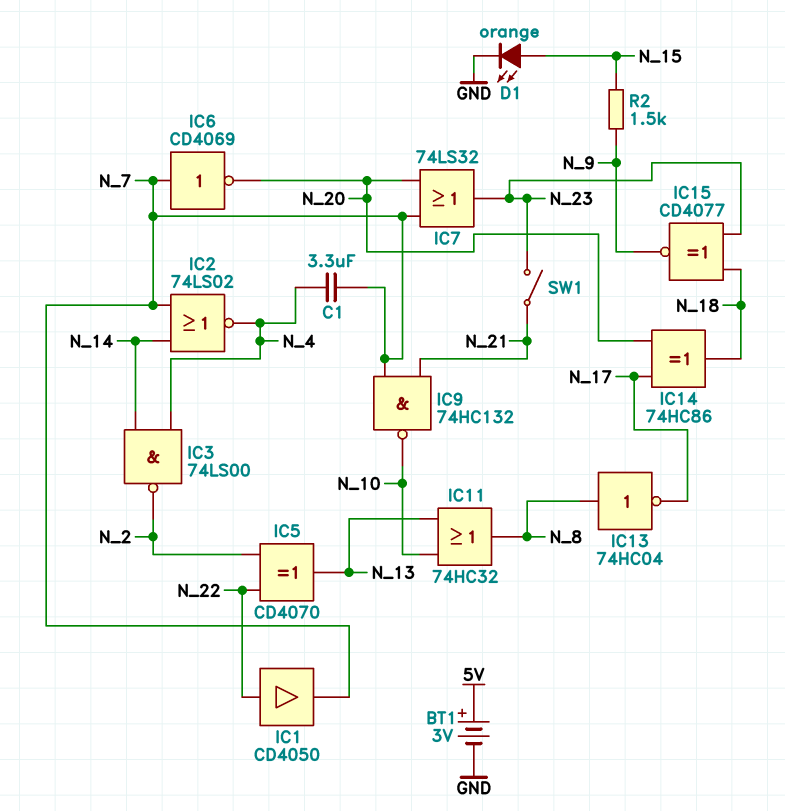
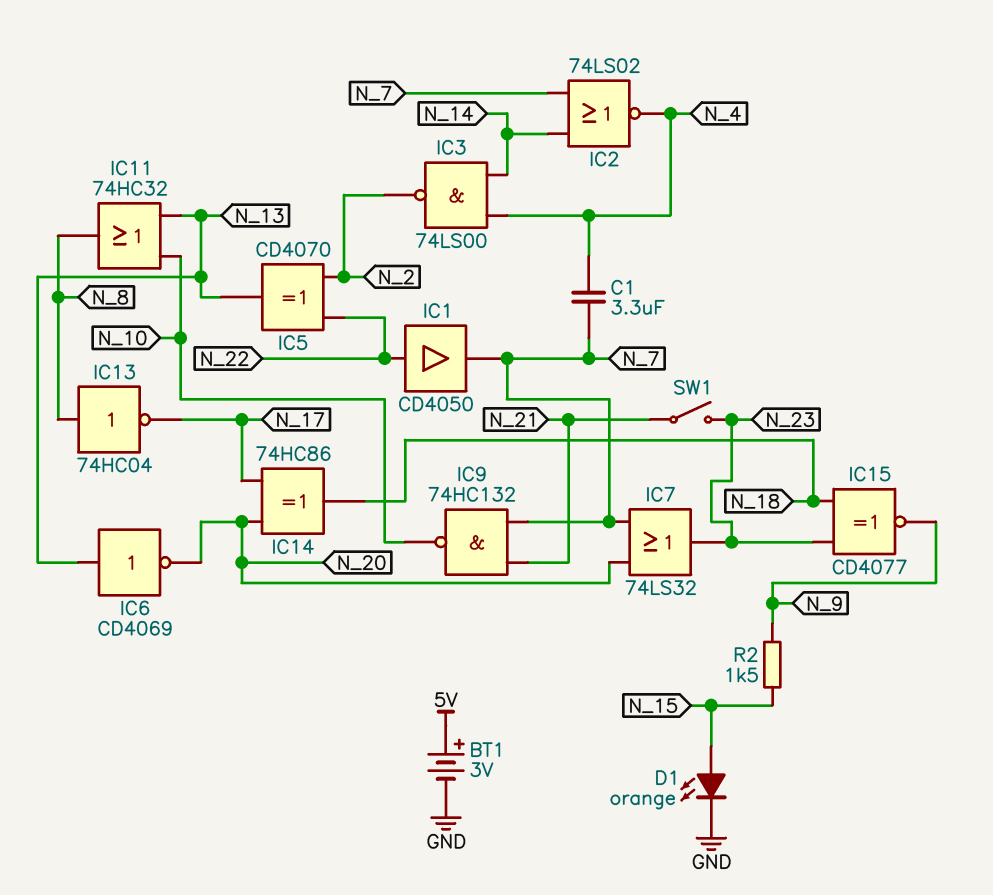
IC6: NOT CD4069 (in N_7, out N_20) -> NOT CD4069 (in N_13, out N_20)

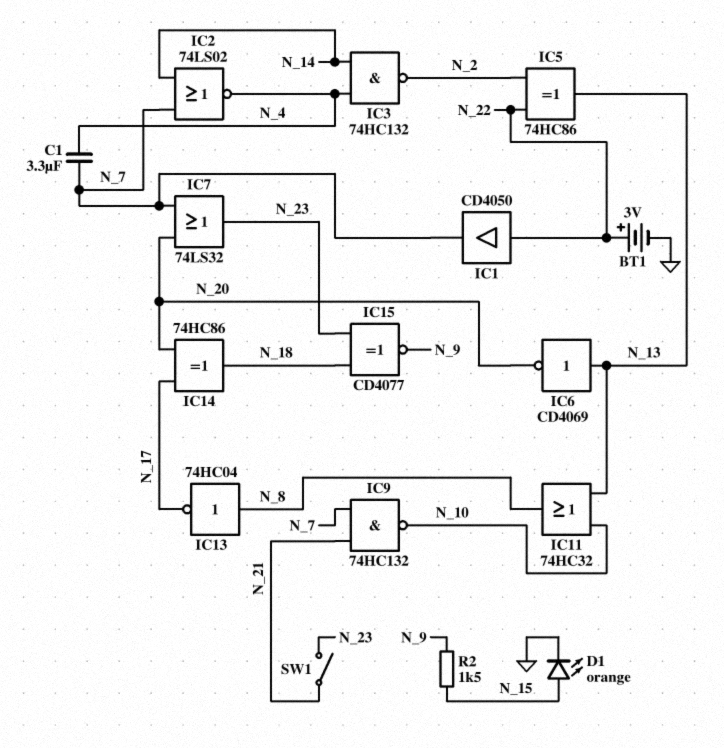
BT1: 3V (plus 5V, minus GND) -> 3V (plus N_22, minus GND)
IC3: NAND 74LS00 (in N_4, in N_14, out N_2) -> NAND 74HC132 (in N_4, in N_14, out N_2)
IC5: XOR CD4070 (in N_2, in N_22, out N_13) -> XOR 74HC86 (in N_2, in N_22, out N_13)

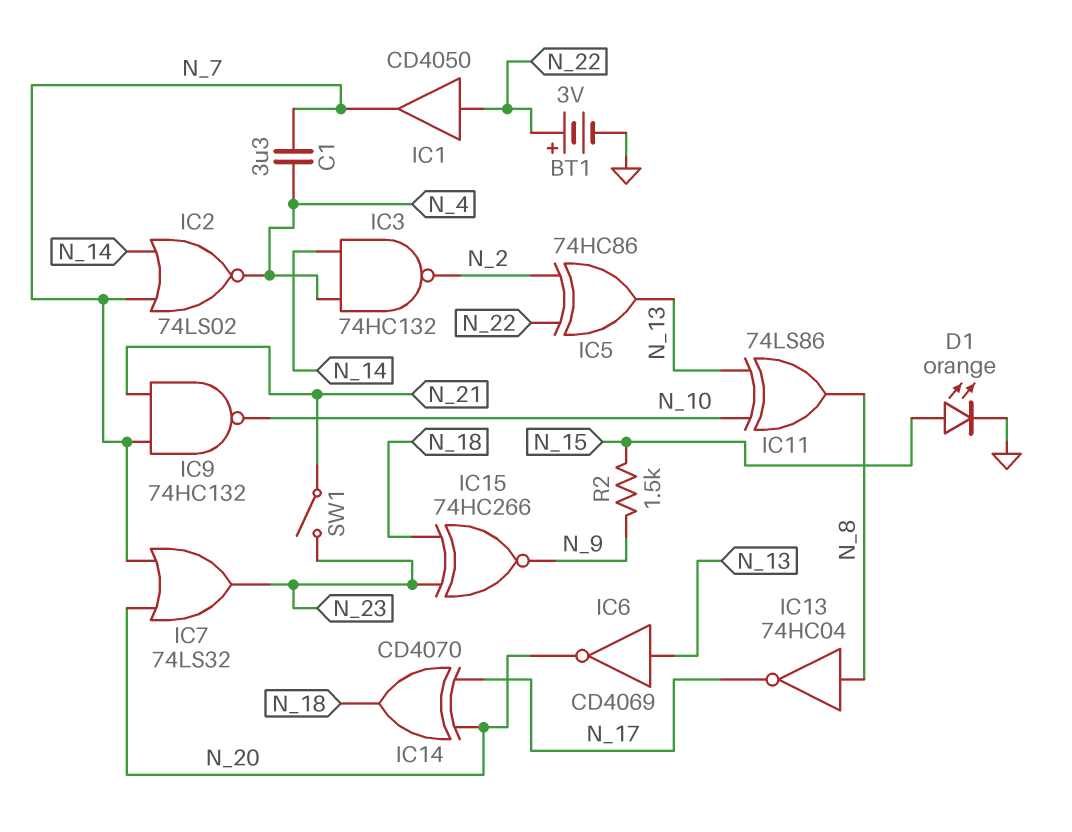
IC11: OR 74HC32 (in N_10, in N_13, out N_8) -> XOR 74LS86 (in N_10, in N_13, out N_8)
IC14: XOR 74HC86 (in N_17, in N_20, out N_18) -> XOR CD4070 (in N_17, in N_20, out N_18)
IC15: XNOR CD4077 (in N_18, in N_23, out N_9) -> XNOR 74HC266 (in N_18, in N_23, out N_9)

